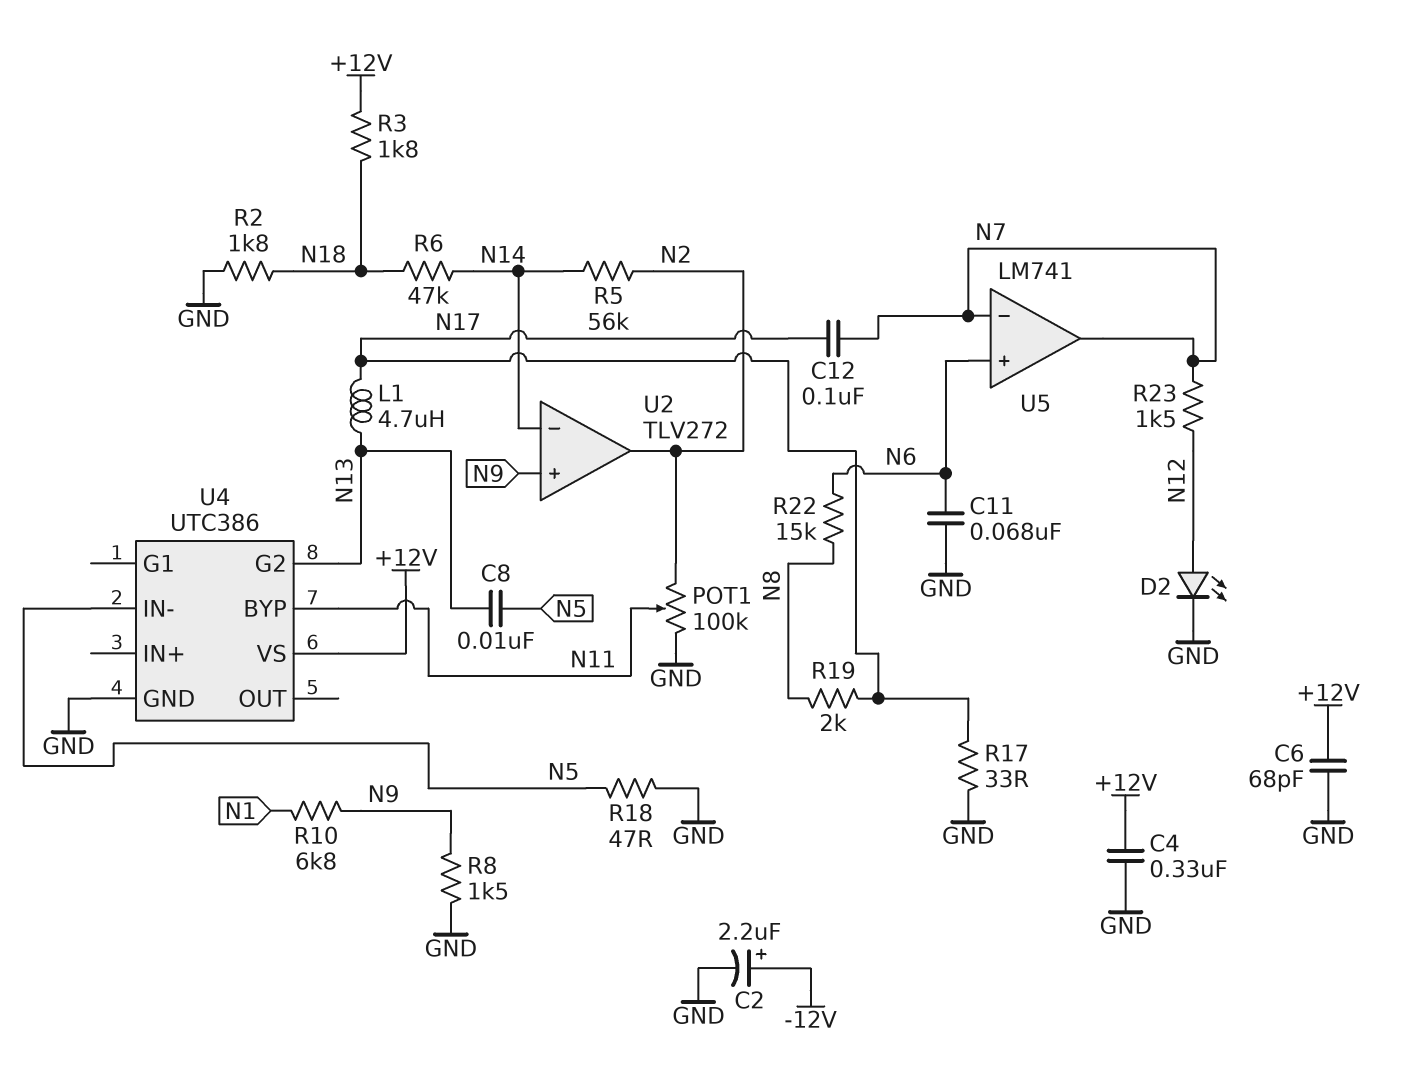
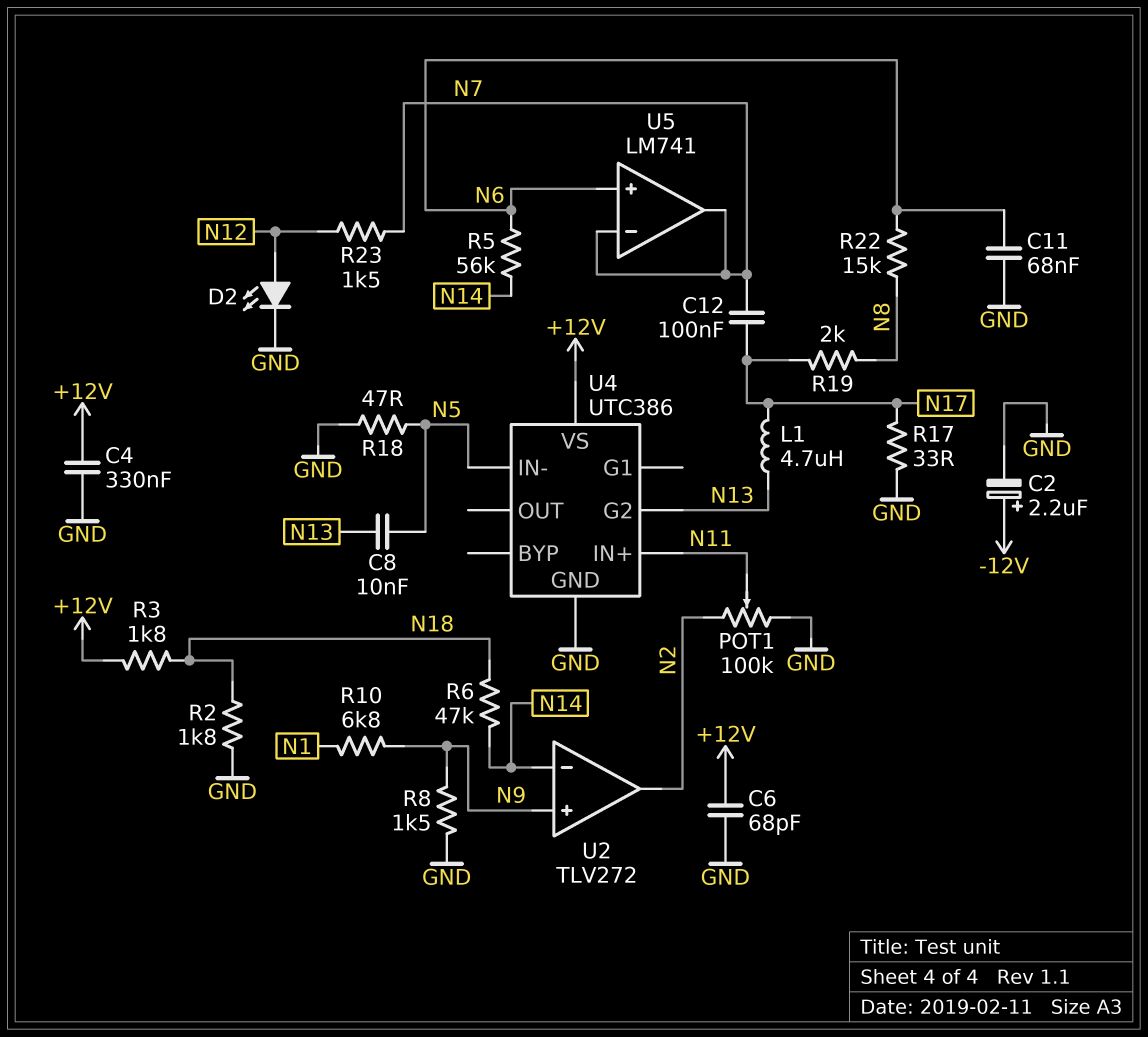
R5: 56k (N2, N14) -> 56k (N6, N14)
U4 pin BYP: N11 -> none
U4 pin IN+: none -> N11

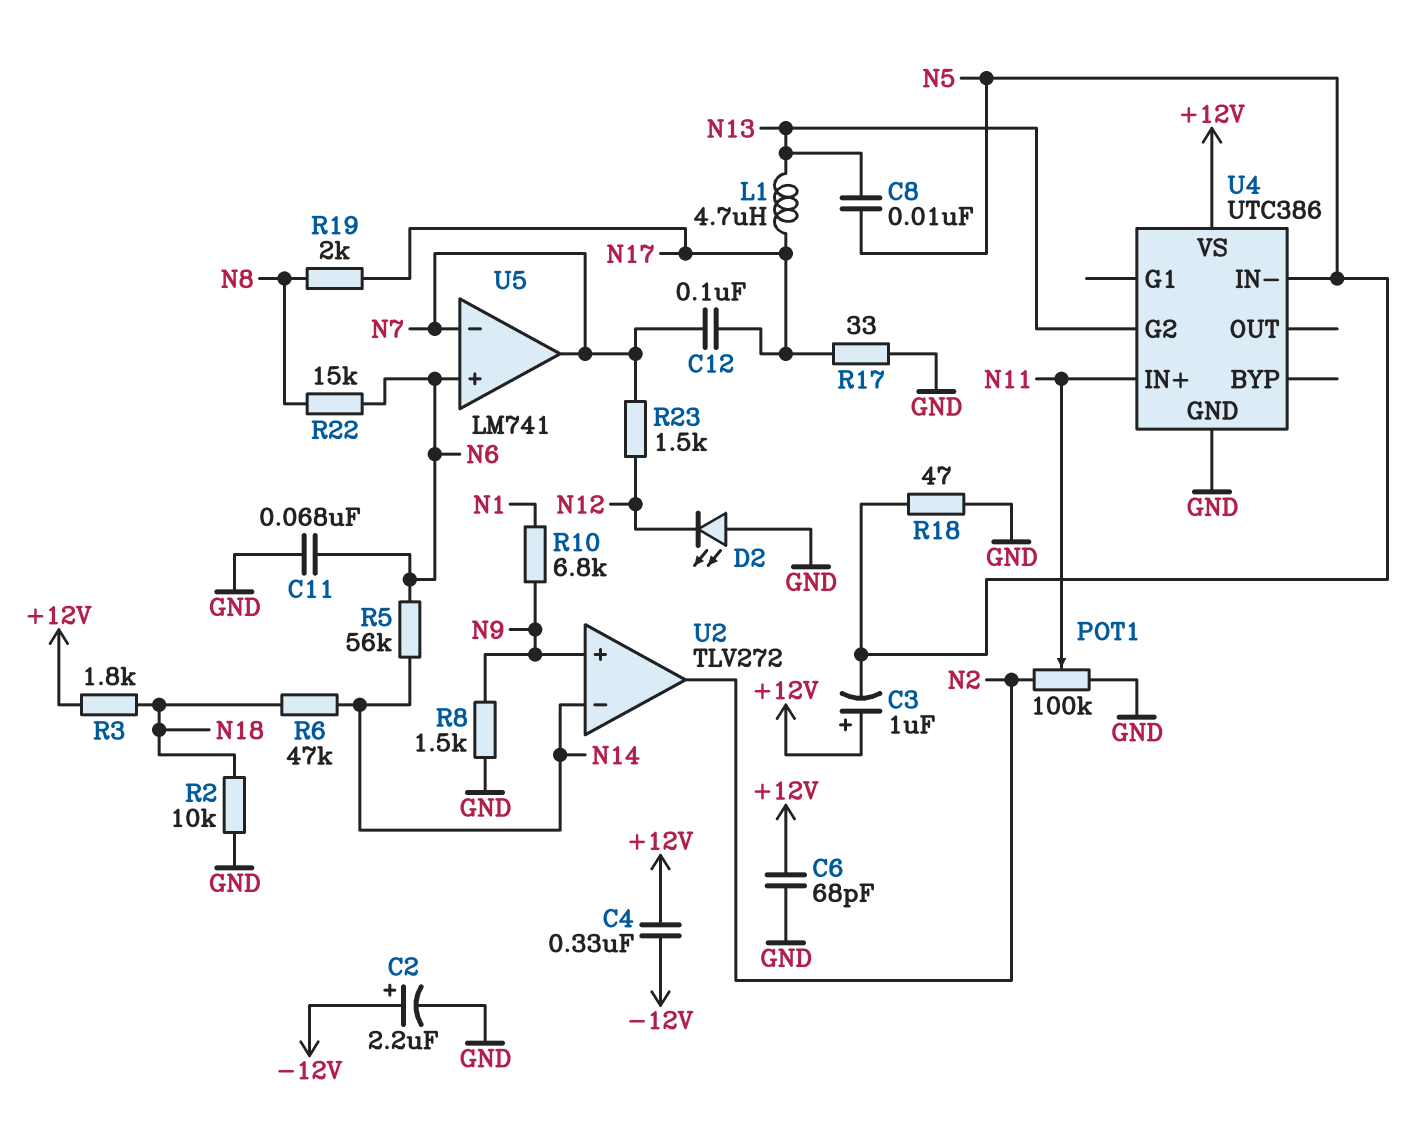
C3: none -> 1uF (plus +12V, minus N5)
C4: 330nF (+12V, GND) -> 330nF (+12V, -12V)
D2: LED (A N12, K GND) -> LED (A GND, K N12)
R2: 1.8k (GND, N18) -> 10k (GND, N18)

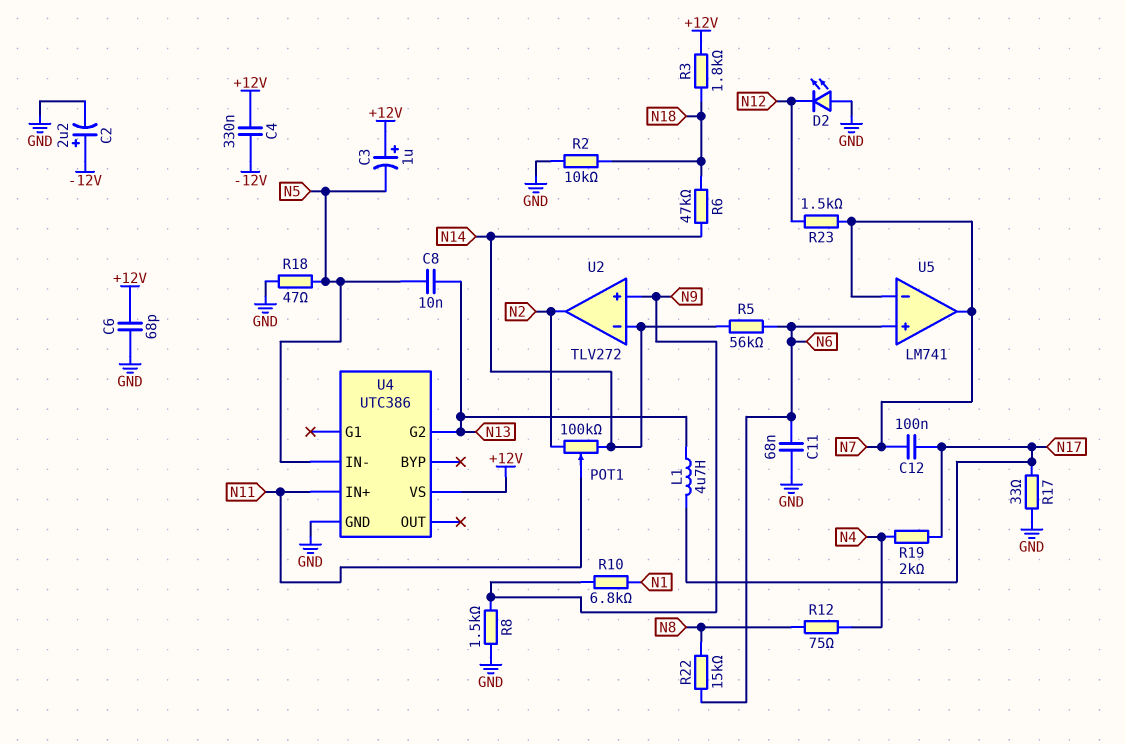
POT1: 100k (GND, N2, wiper N11) -> 100k (N2, N14, wiper N11)
R12: none -> 75 (N4, N8)
R19: 2k (N8, N17) -> 2k (N4, N17)

